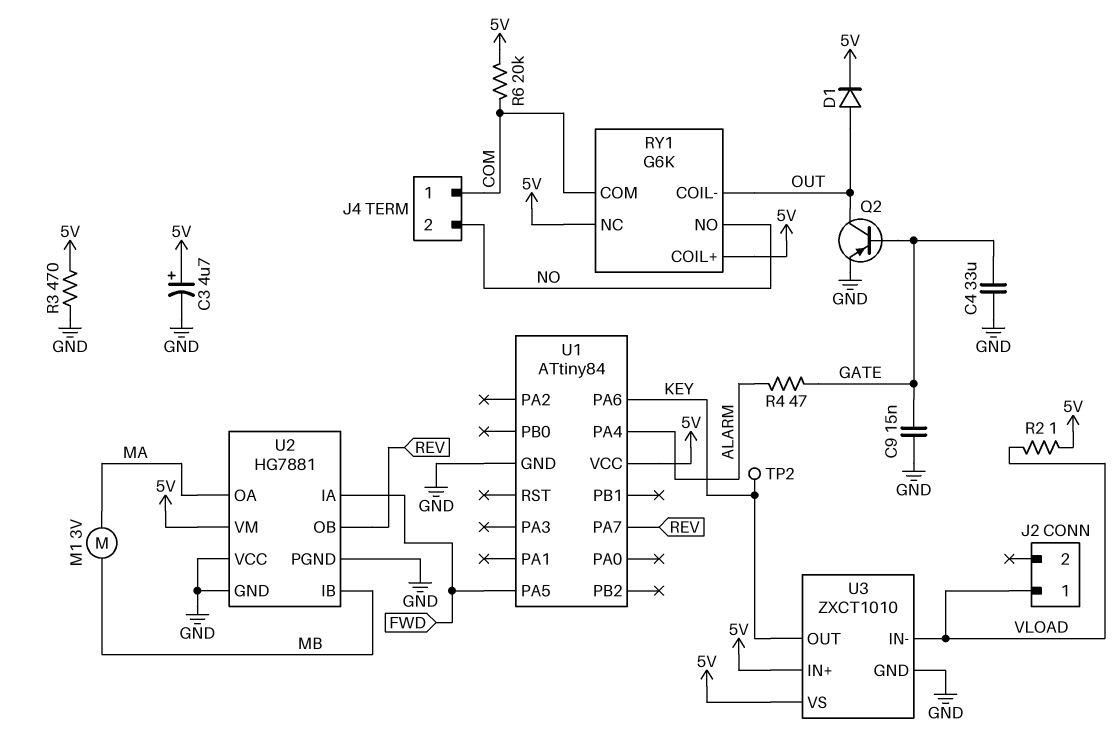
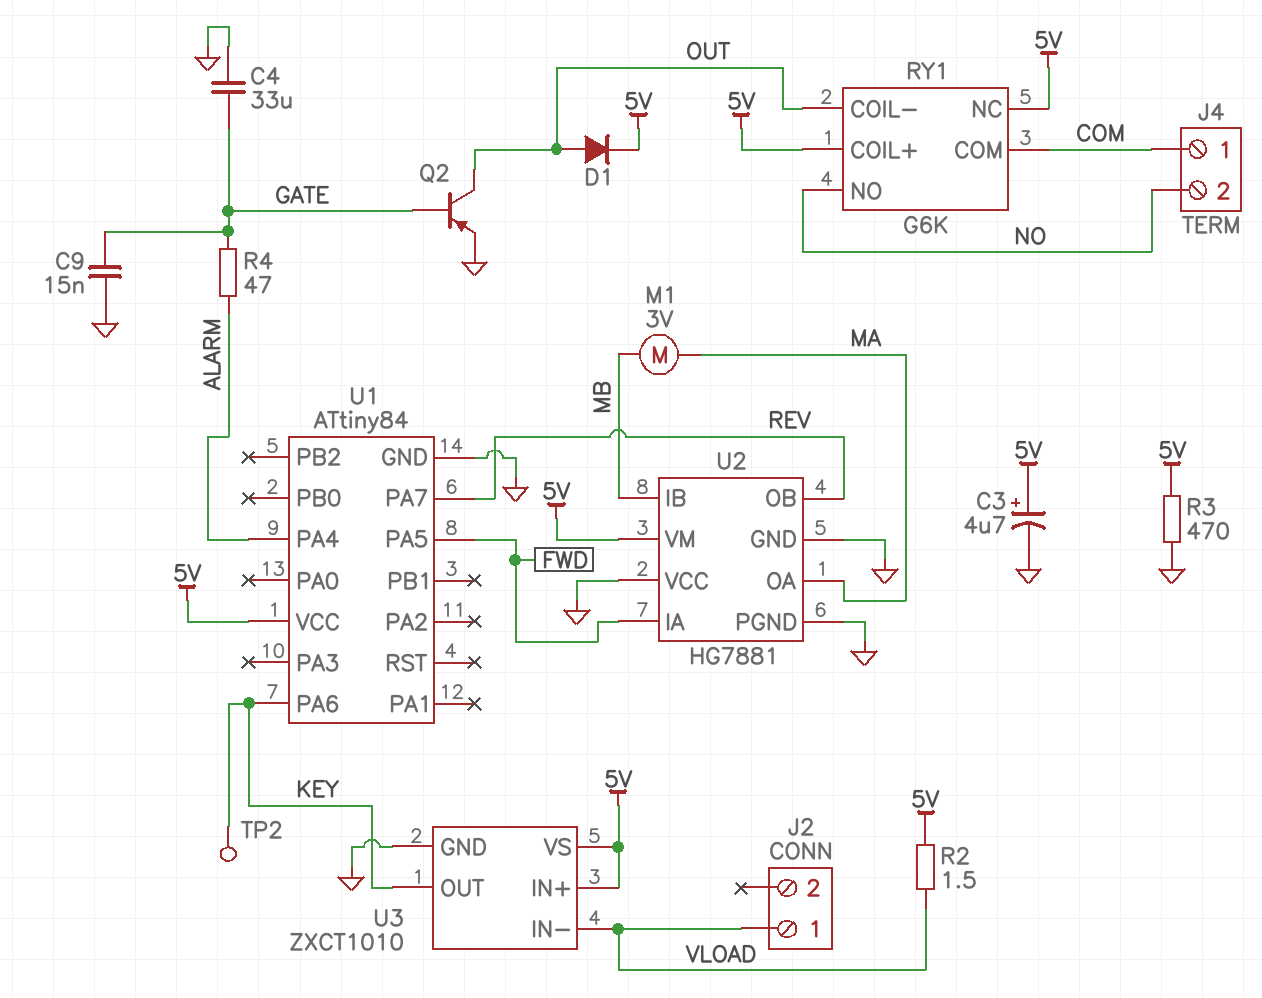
R2: 1 (5V, VLOAD) -> 1.5 (5V, VLOAD)
R6: 20k (5V, COM) -> none

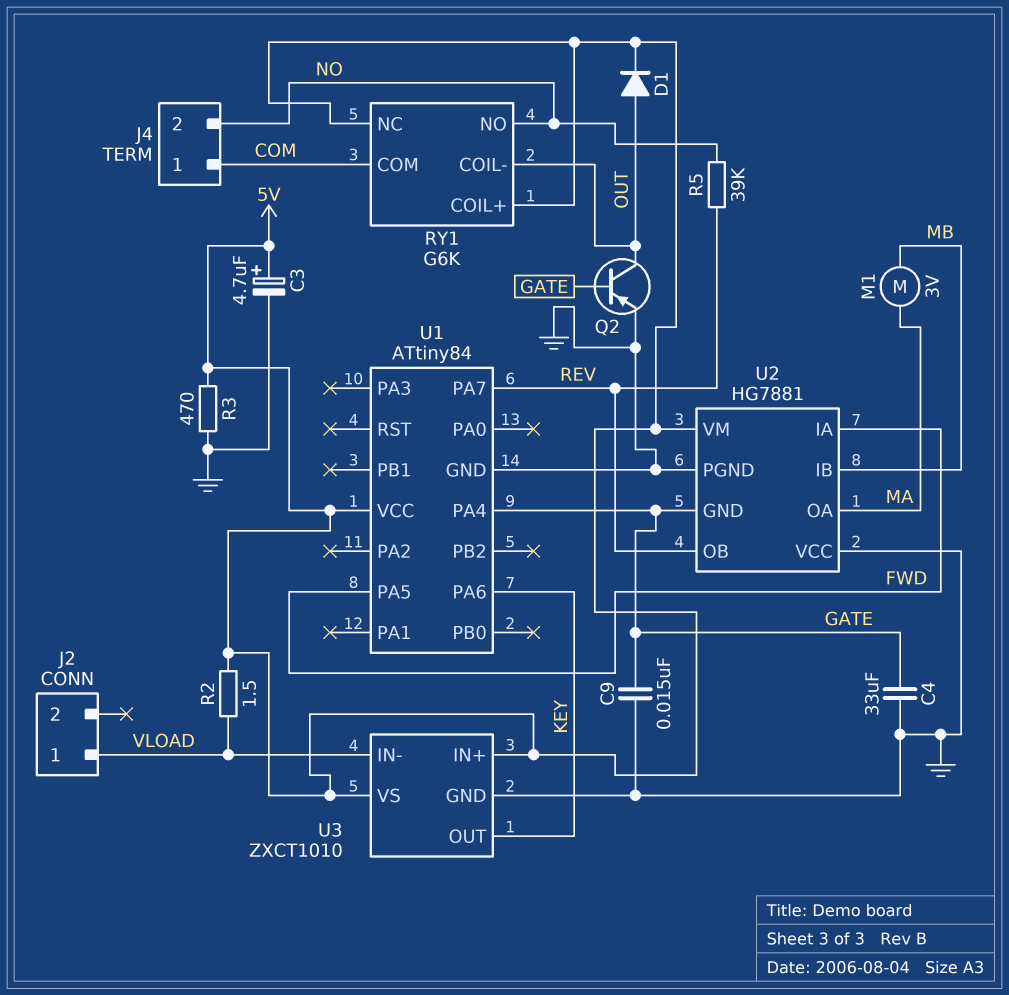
R4: 47 (ALARM, GATE) -> none
R5: none -> 39k (NO, REV)
TP2: test point (KEY) -> none
U1 pin PA4: ALARM -> GATE
U2 pin GND: GND -> GATE

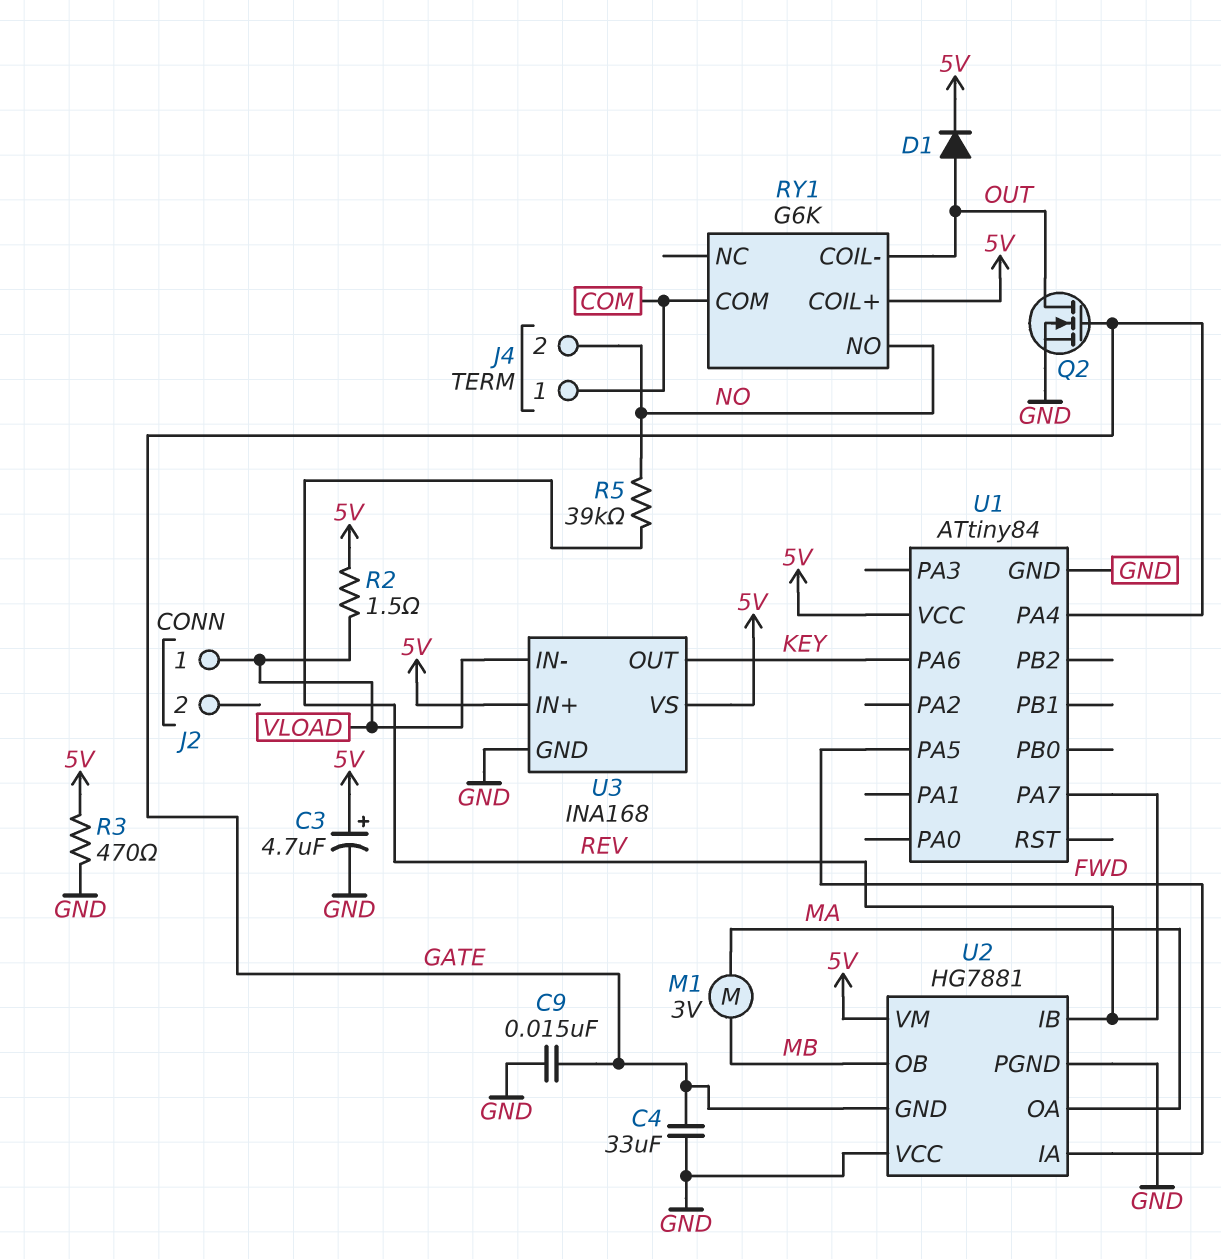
Q2: PNP (B GATE, C OUT, E GND) -> NMOS (G GATE, D OUT, S GND)
RY1 pin NC: 5V -> none
U2 pin IB: MB -> REV
U2 pin OB: REV -> MB
U3: ZXCT1010 -> INA168

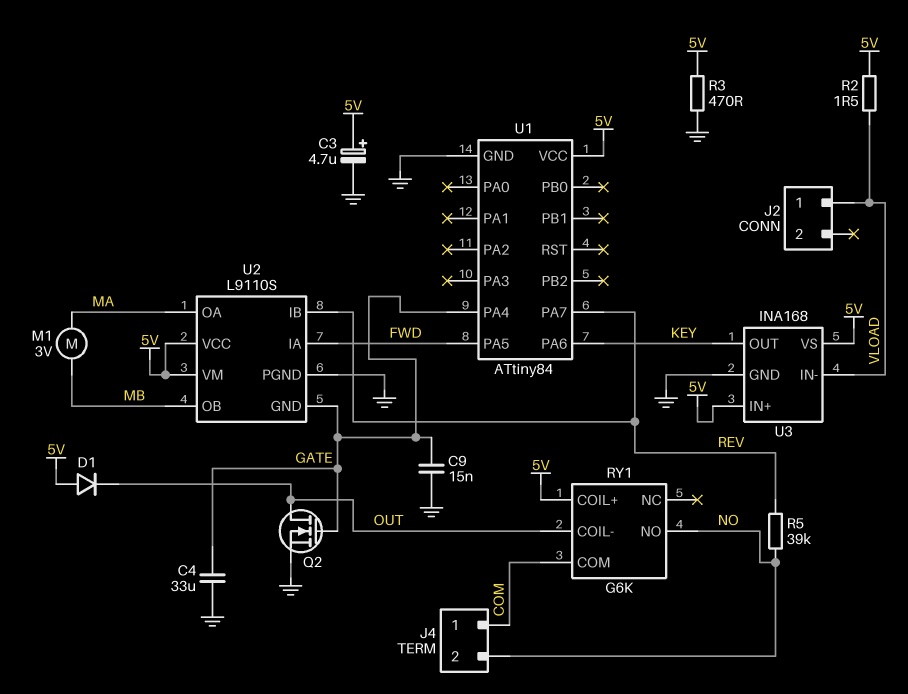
D1: diode (A OUT, K 5V) -> diode (A 5V, K OUT)
U2: HG7881 -> L9110S
U2 pin VCC: GND -> 5V

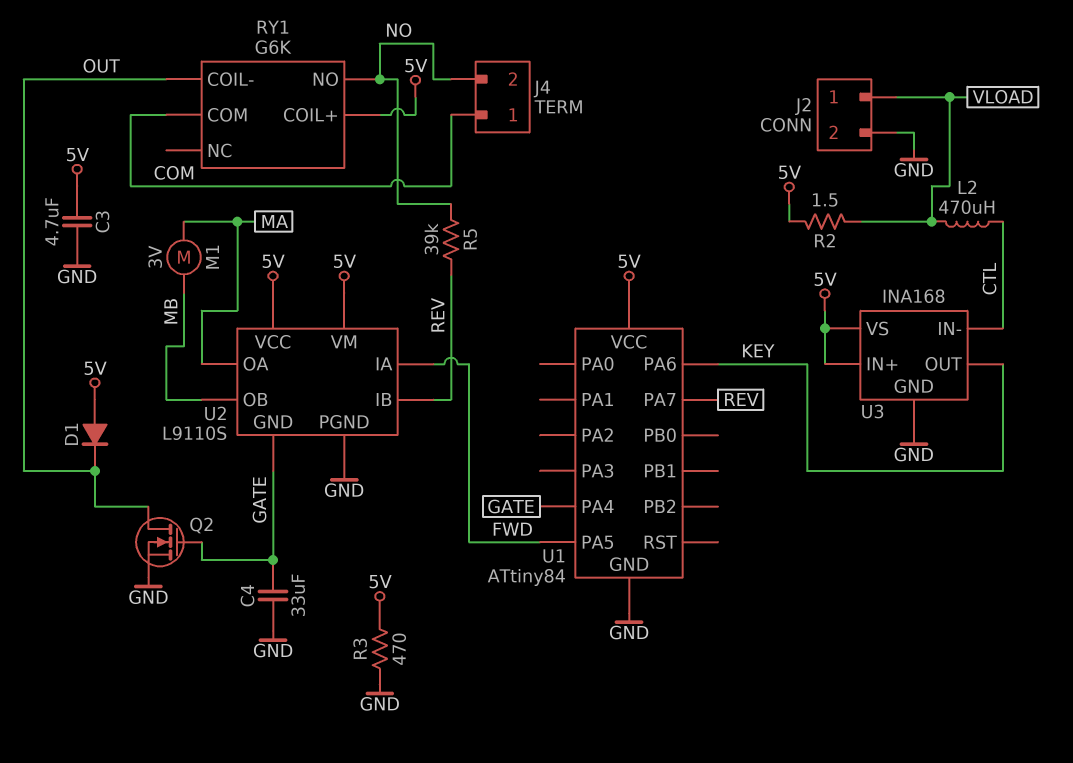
C3: 4.7uF (plus 5V, minus GND) -> 4.7uF (5V, GND)
C9: 15nF (GATE, GND) -> none
J2 pin 2: none -> GND
L2: none -> 470uH (CTL, VLOAD)
U3 pin IN-: VLOAD -> CTL

